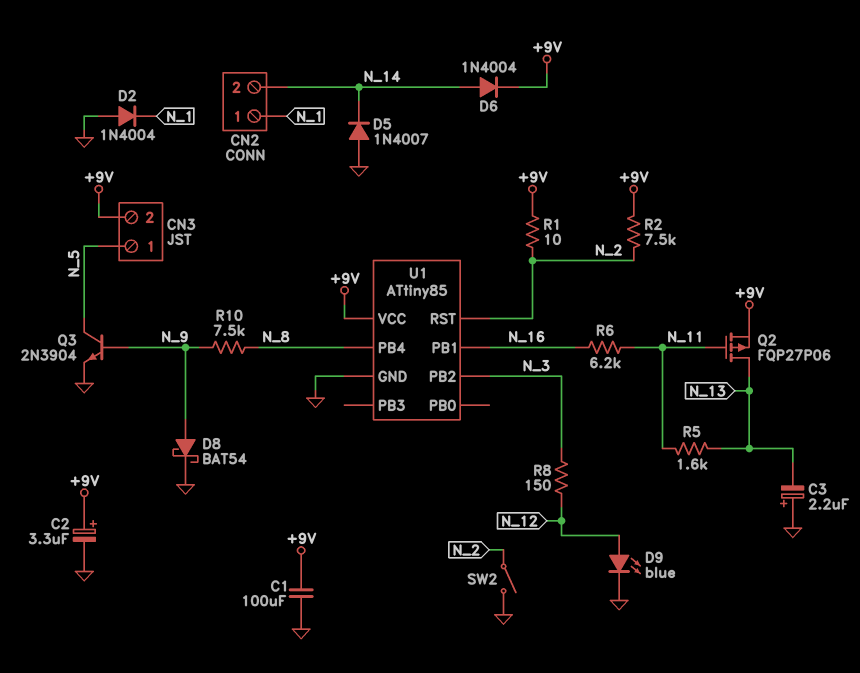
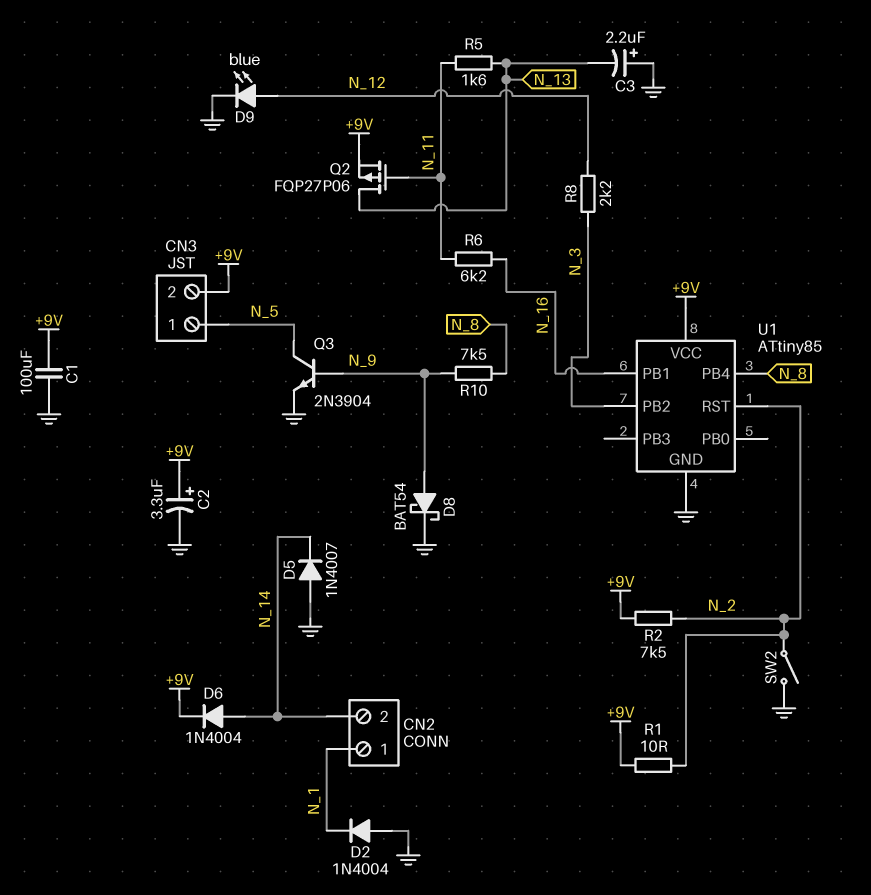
R8: 150 (N_3, N_12) -> 2.2k (N_3, N_12)

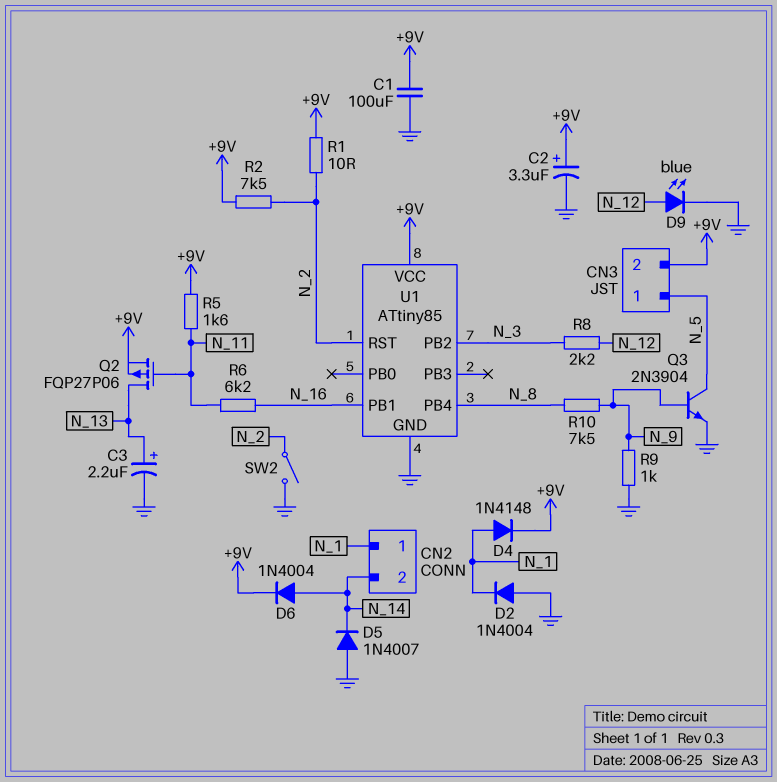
C3: 2.2uF (plus GND, minus N_13) -> 2.2uF (plus N_13, minus GND)
D4: none -> diode 1N4148 (A N_1, K +9V)
D8: schottky BAT54 (A N_9, K GND) -> none
R5: 1.6k (N_11, N_13) -> 1.6k (+9V, N_11)
R9: none -> 1k (GND, N_9)

